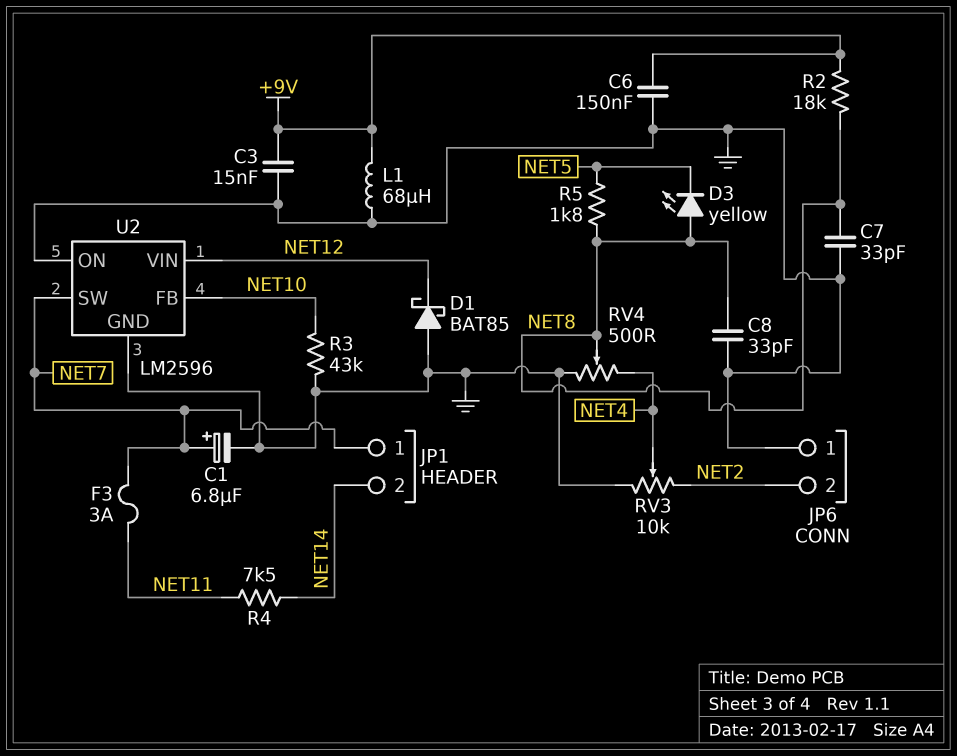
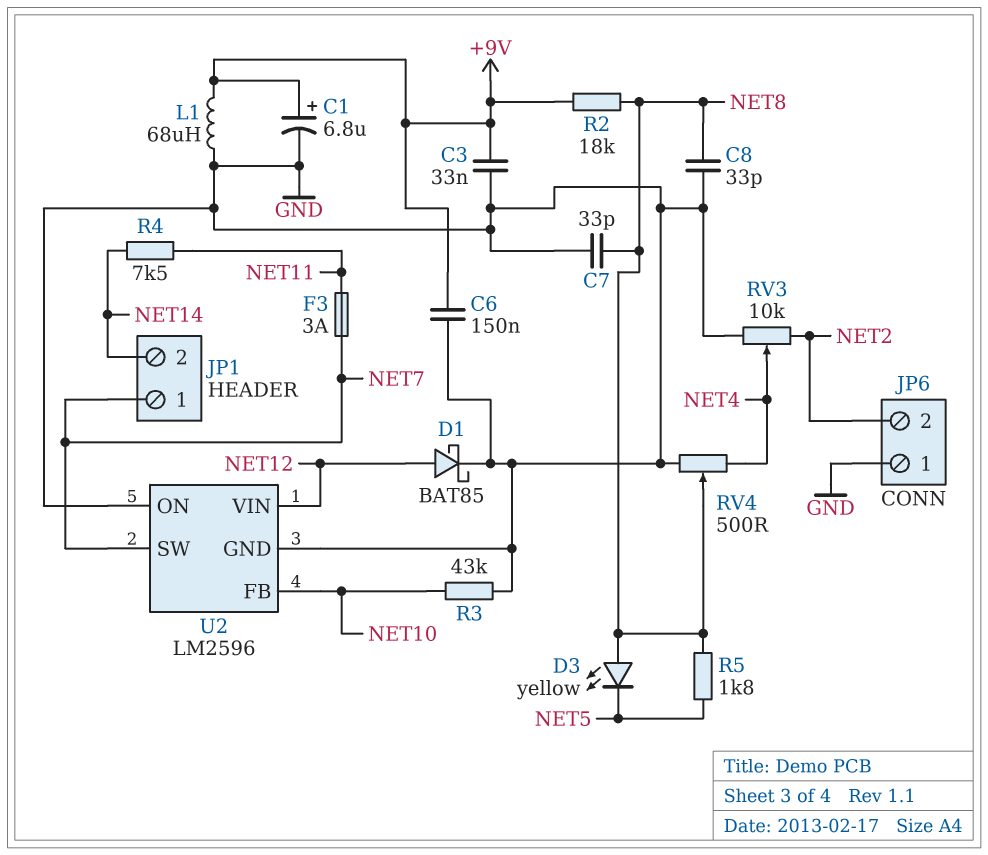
C1: 6.8uF (plus NET7, minus GND) -> 6.8uF (plus +9V, minus GND)
C3: 15nF (+9V, GND) -> 33nF (+9V, GND)
D1: schottky BAT85 (A GND, K NET12) -> schottky BAT85 (A NET12, K GND)

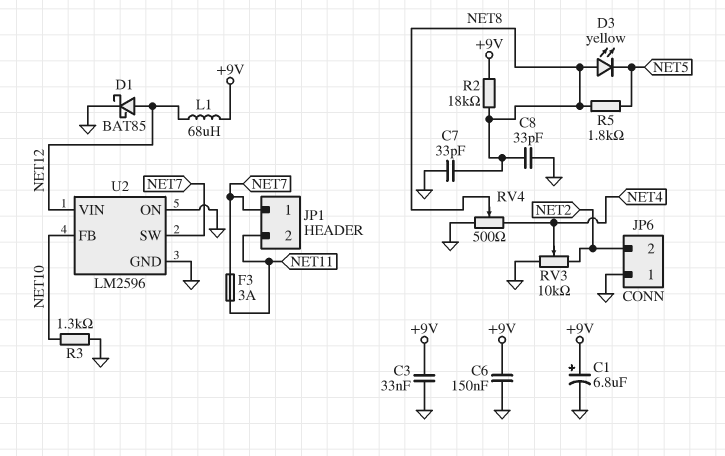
JP1 pin 2: NET14 -> NET11
L1: 68uH (+9V, GND) -> 68uH (+9V, NET12)
R3: 43k (GND, NET10) -> 1.3k (GND, NET10)
R4: 7.5k (NET11, NET14) -> none

